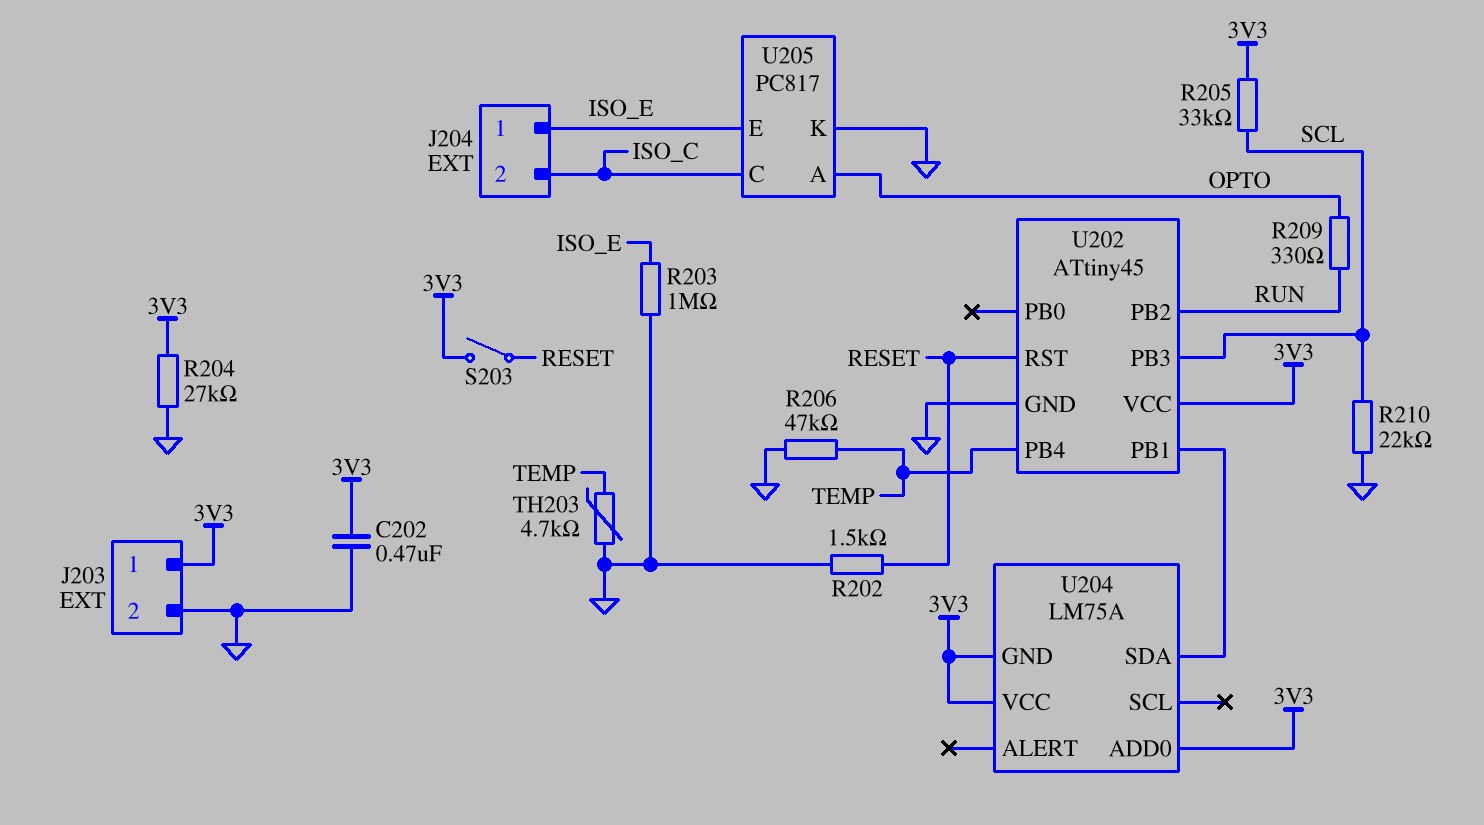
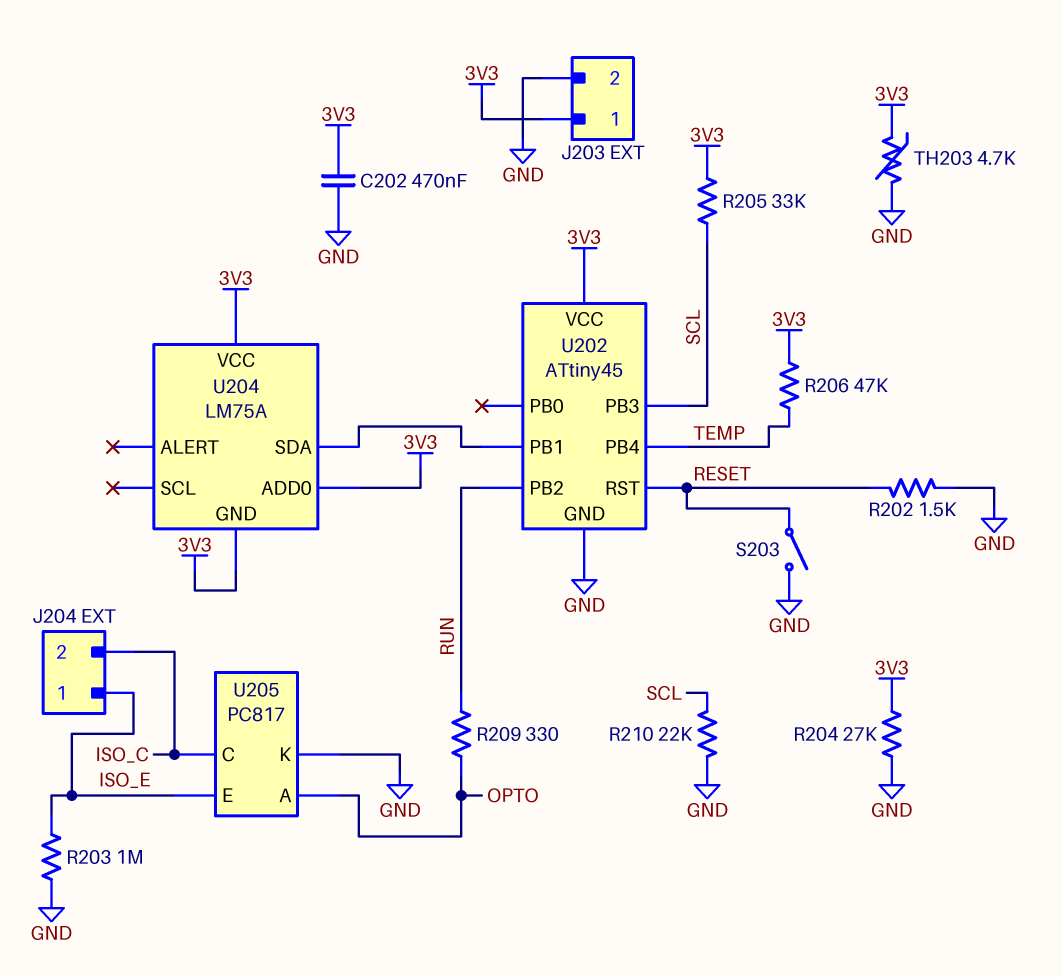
R206: 47k (GND, TEMP) -> 47k (3V3, TEMP)
S203: switch (3V3, RESET) -> switch (GND, RESET)
TH203: 4.7k (GND, TEMP) -> 4.7k (3V3, GND)

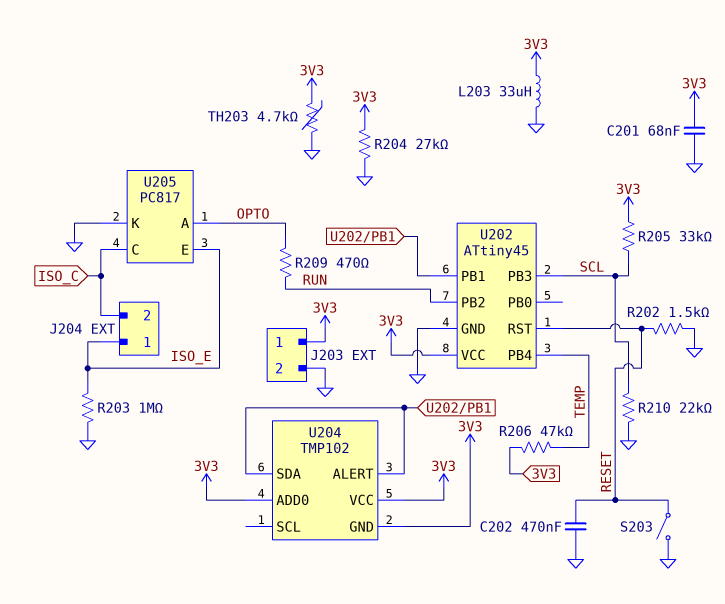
C201: none -> 68nF (3V3, GND)
C202: 470nF (3V3, GND) -> 470nF (GND, RESET)
L203: none -> 33uH (3V3, GND)
R209: 330 (OPTO, RUN) -> 470 (OPTO, RUN)
U204: LM75A -> TMP102
U204 pin ALERT: none -> U202/PB1

